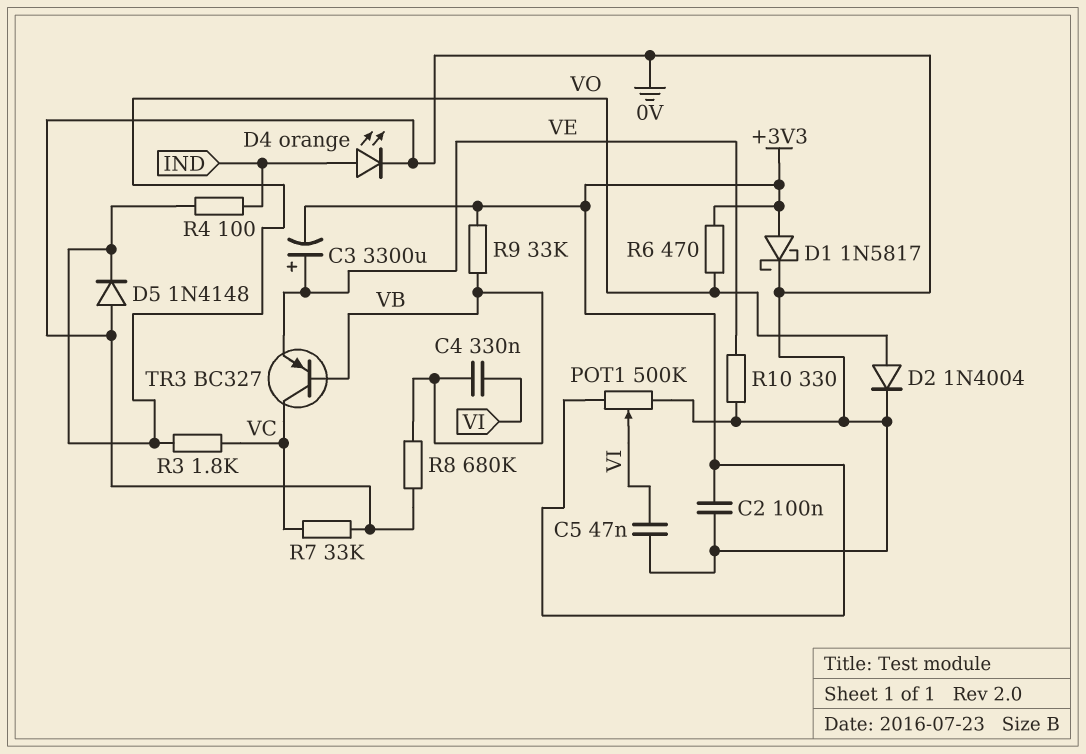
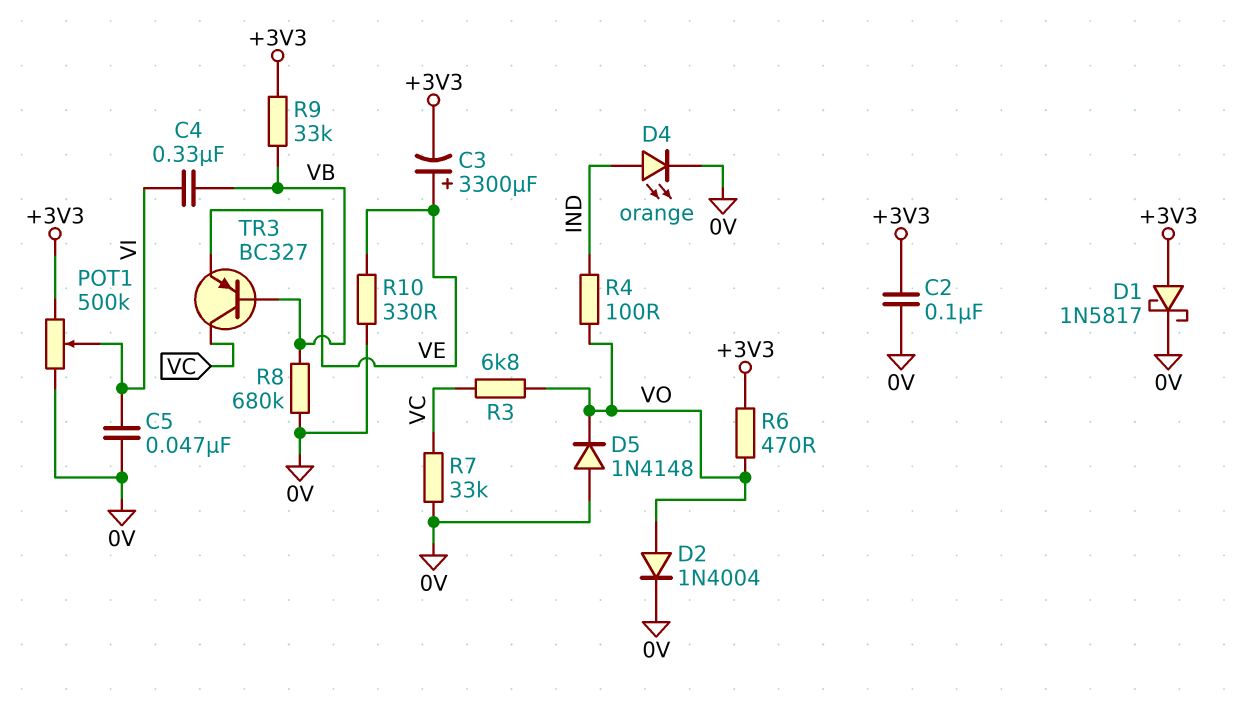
R3: 1.8k (VC, VO) -> 6.8k (VC, VO)

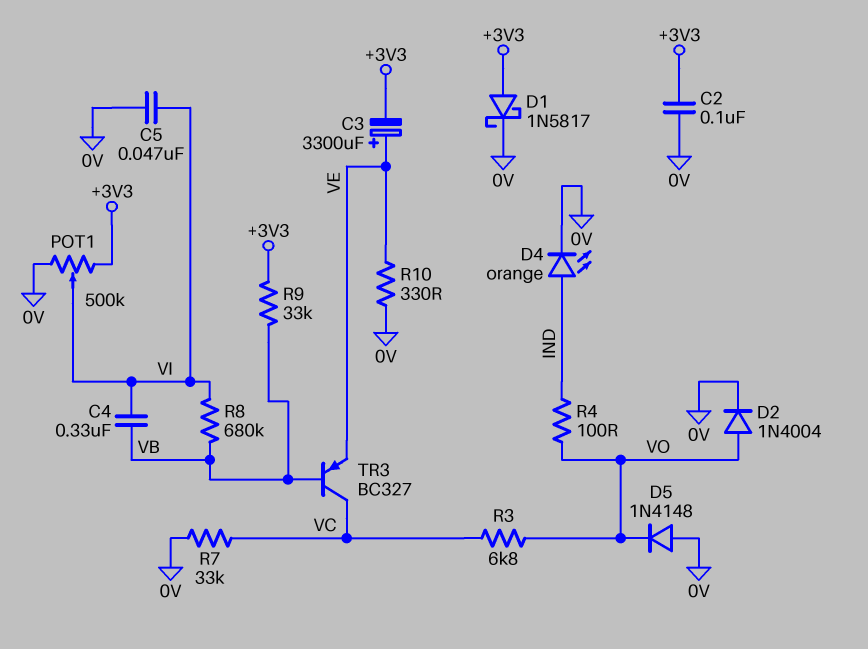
R6: 470 (+3V3, VO) -> none
R8: 680k (0V, VB) -> 680k (VB, VI)

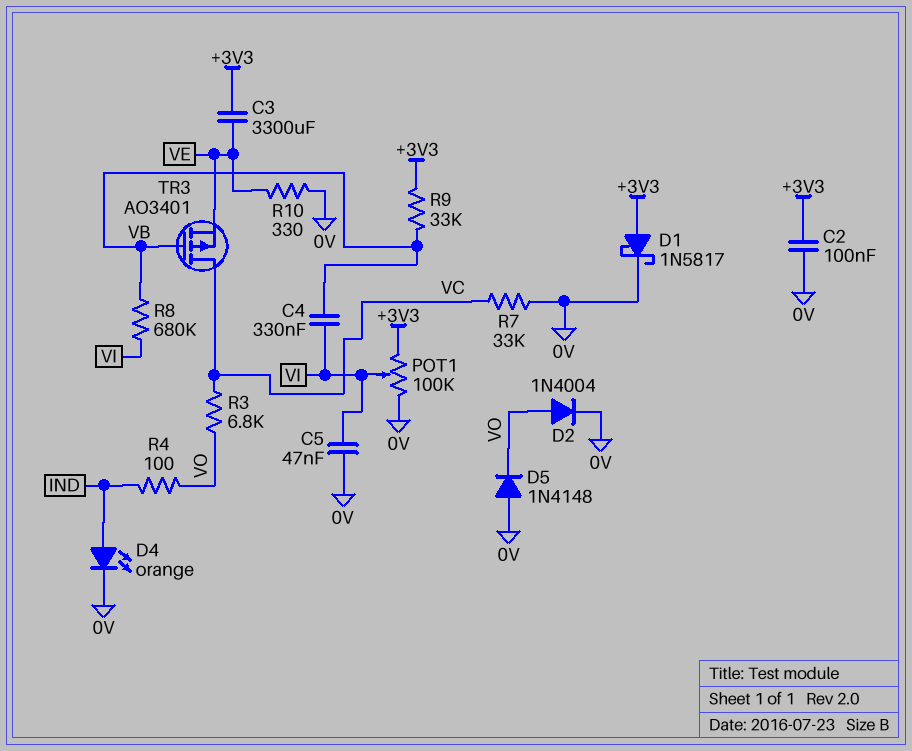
C3: 3300uF (plus VE, minus +3V3) -> 3300uF (+3V3, VE)
POT1: 500k (+3V3, 0V, wiper VI) -> 100k (+3V3, 0V, wiper VI)
TR3: PNP BC327 (B VB, C VC, E VE) -> PMOS AO3401 (G VB, D VC, S VE)

